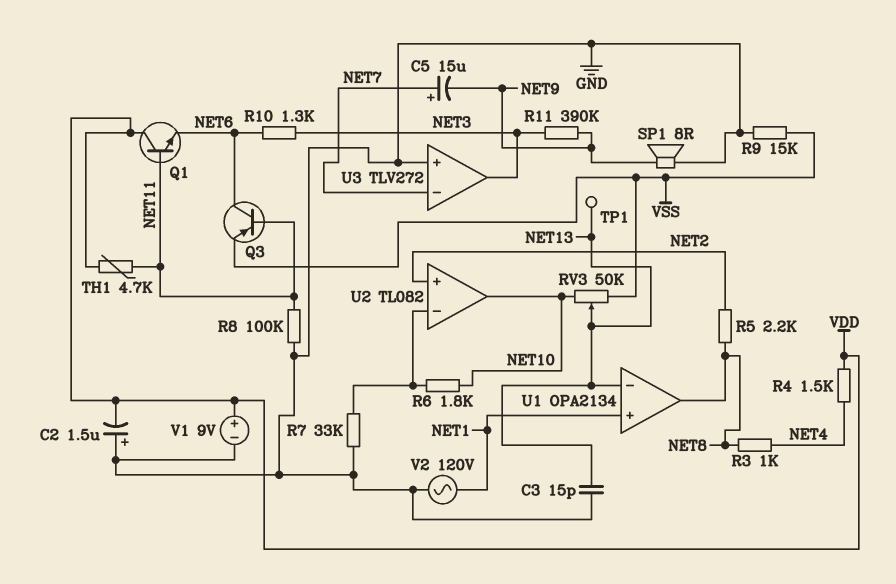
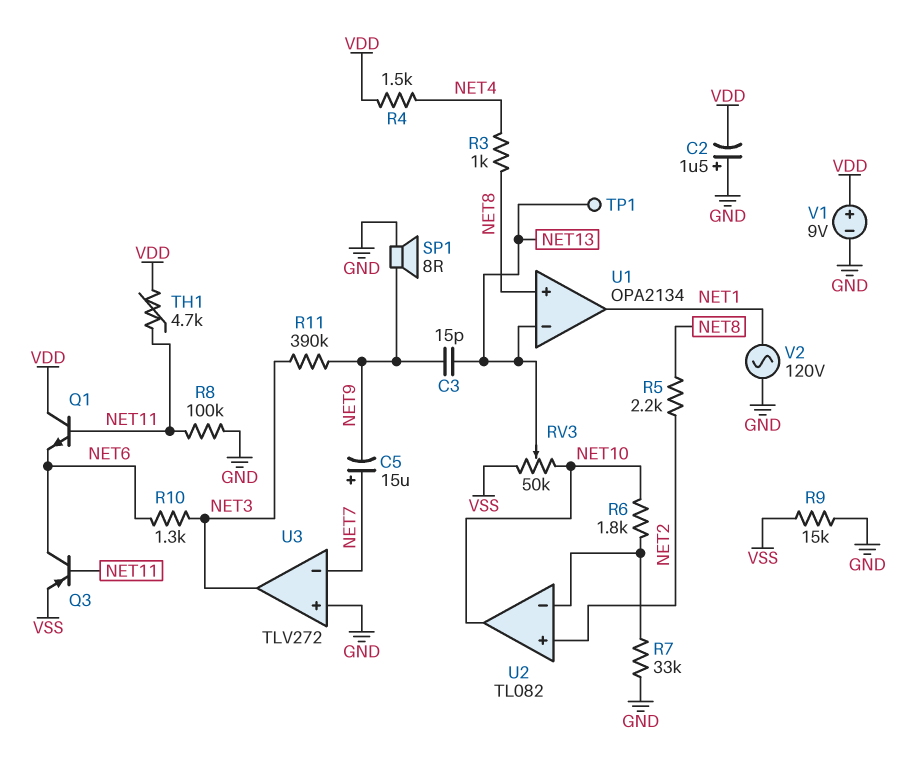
C3: 15pF (GND, NET13) -> 15pF (NET9, NET13)
U1 pin in+: NET1 -> NET8
U1 pin out: NET8 -> NET1

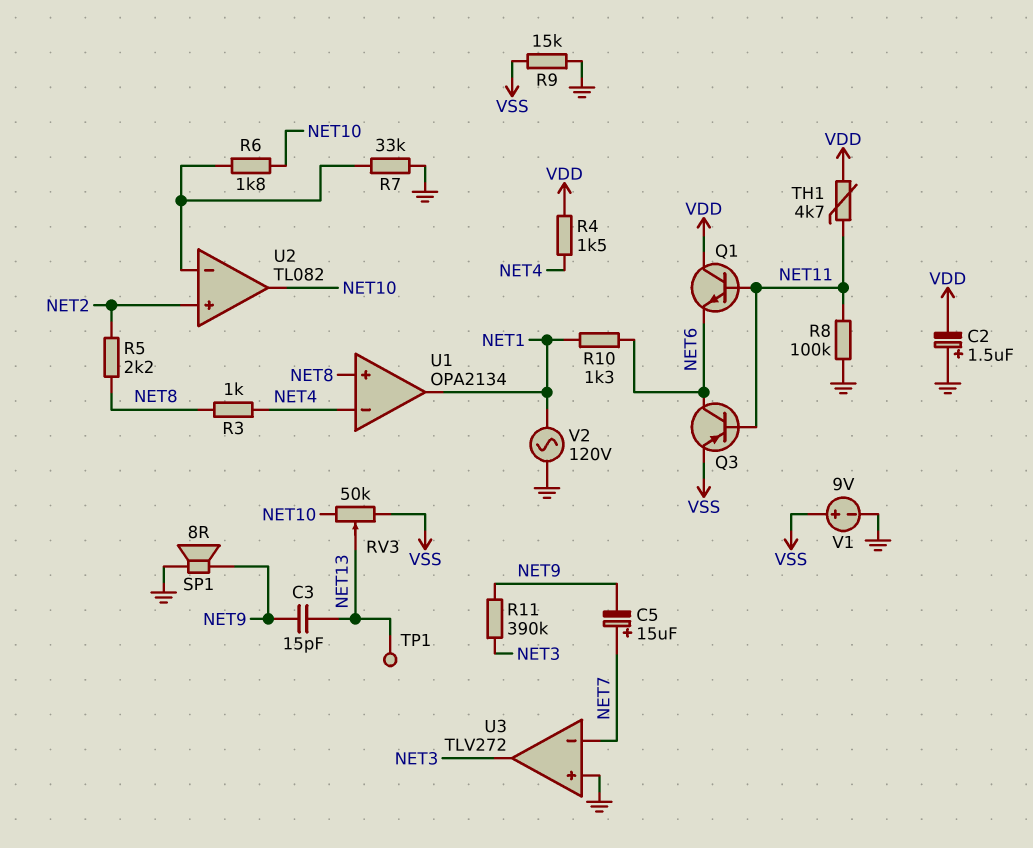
R10: 1.3k (NET3, NET6) -> 1.3k (NET1, NET6)
U1 pin in-: NET13 -> NET4
V1: 9V (plus VDD, minus GND) -> 9V (plus VSS, minus GND)

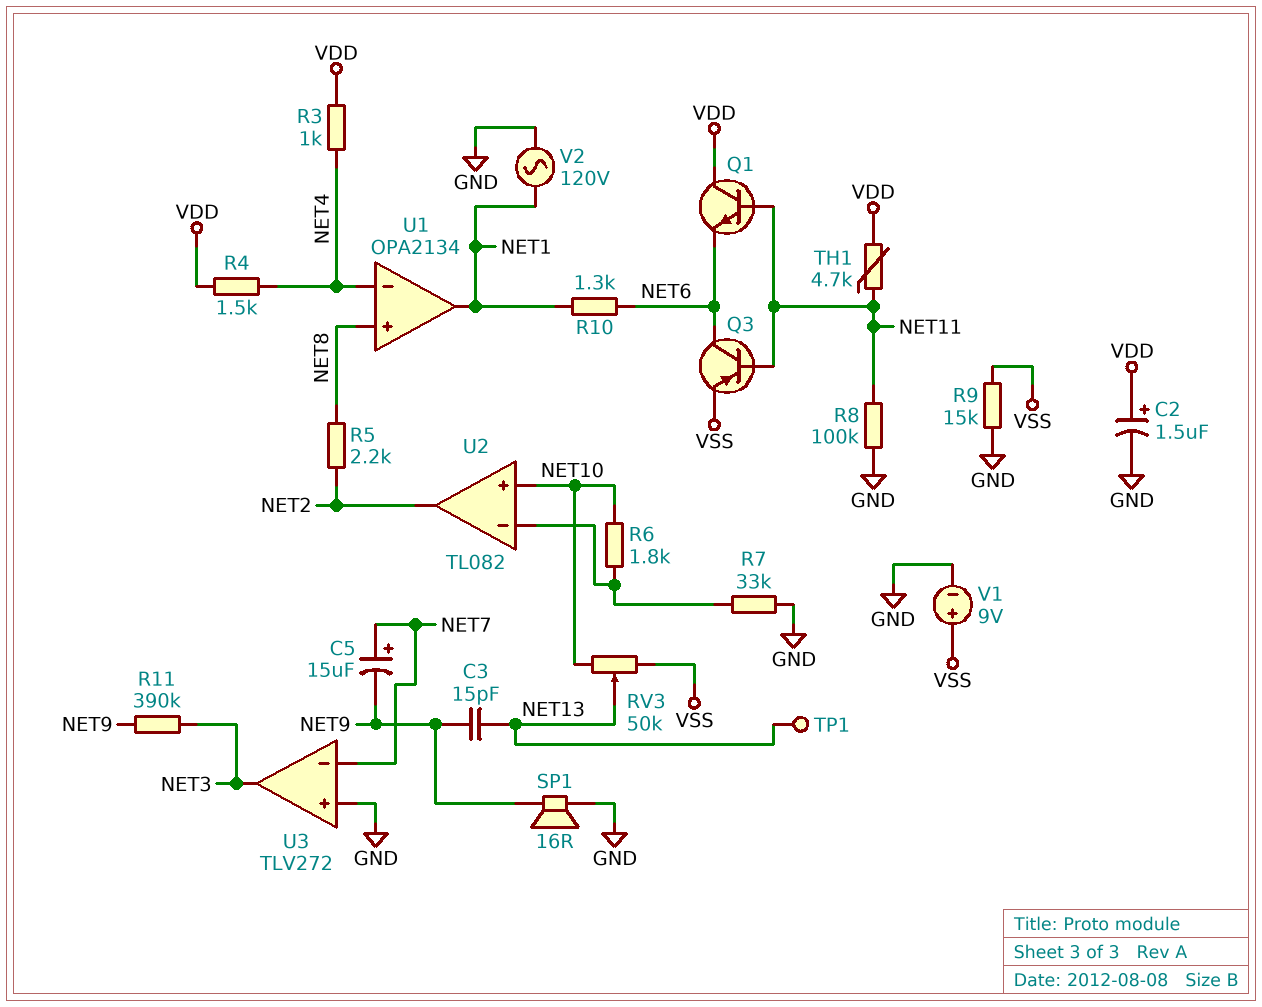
C2: 1.5uF (plus GND, minus VDD) -> 1.5uF (plus VDD, minus GND)
R3: 1k (NET4, NET8) -> 1k (NET4, VDD)
SP1: speaker 8R (GND, NET9) -> speaker 16R (GND, NET9)
U2 pin in+: NET2 -> NET10
U2 pin out: NET10 -> NET2

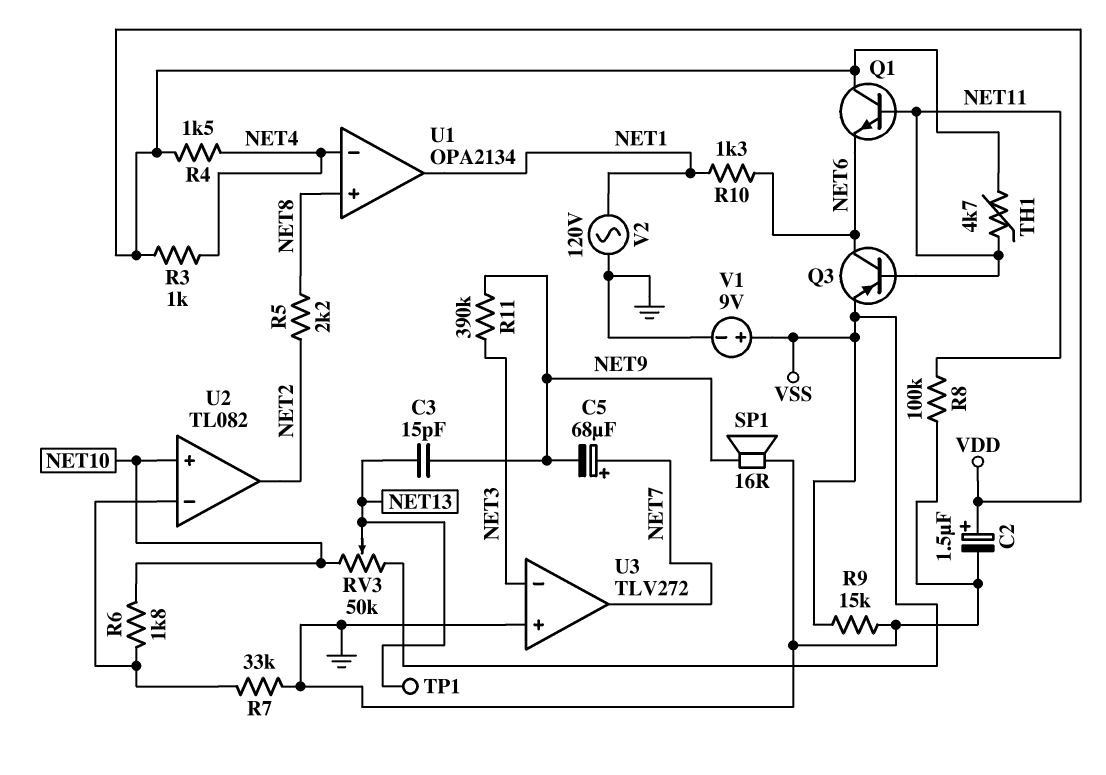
C5: 15uF (plus NET7, minus NET9) -> 68uF (plus NET7, minus NET9)
U3 pin in-: NET7 -> NET3
U3 pin out: NET3 -> NET7

